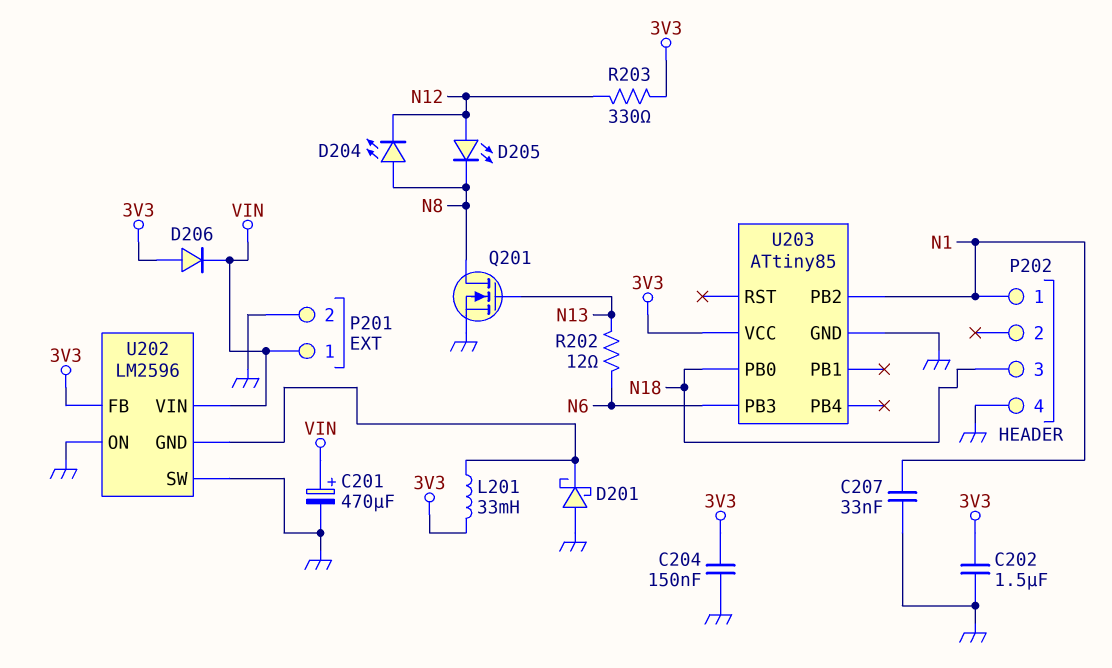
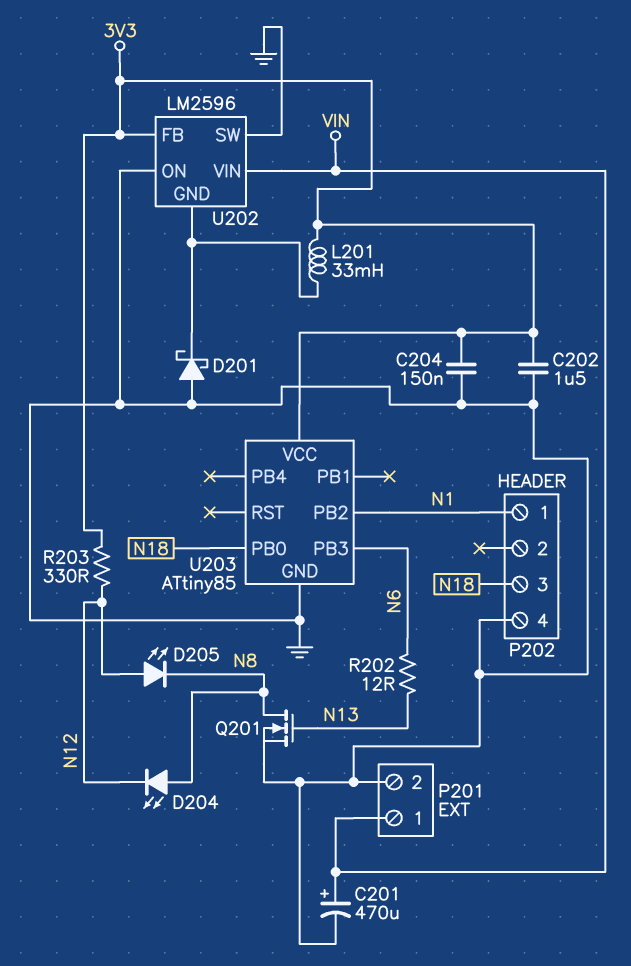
C207: 33nF (GND, N1) -> none
D206: diode (A 3V3, K VIN) -> none

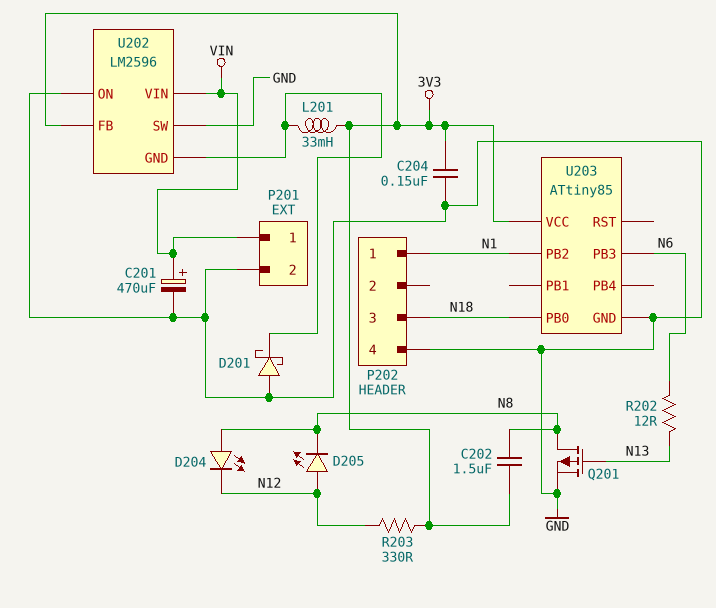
C202: 1.5uF (3V3, GND) -> 1.5uF (3V3, N8)
Q201: NMOS (G N13, D N8, S GND) -> PMOS (G N13, D N8, S GND)

